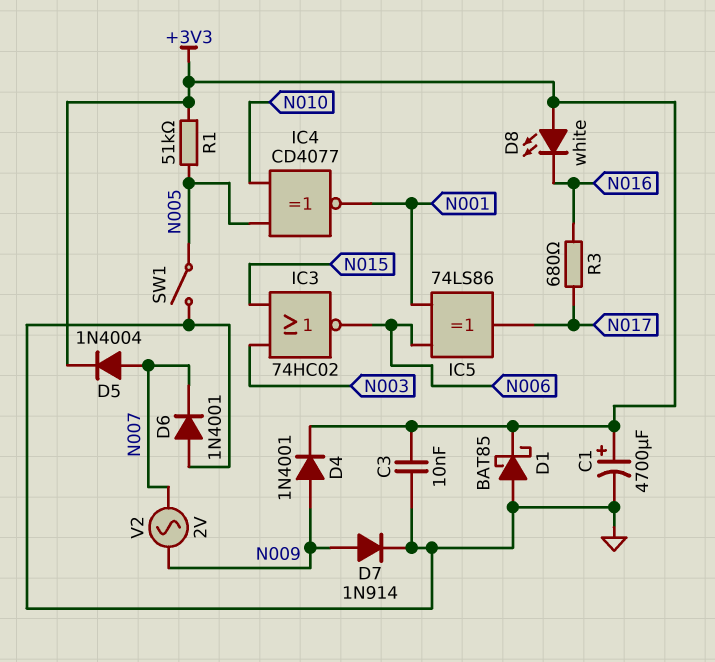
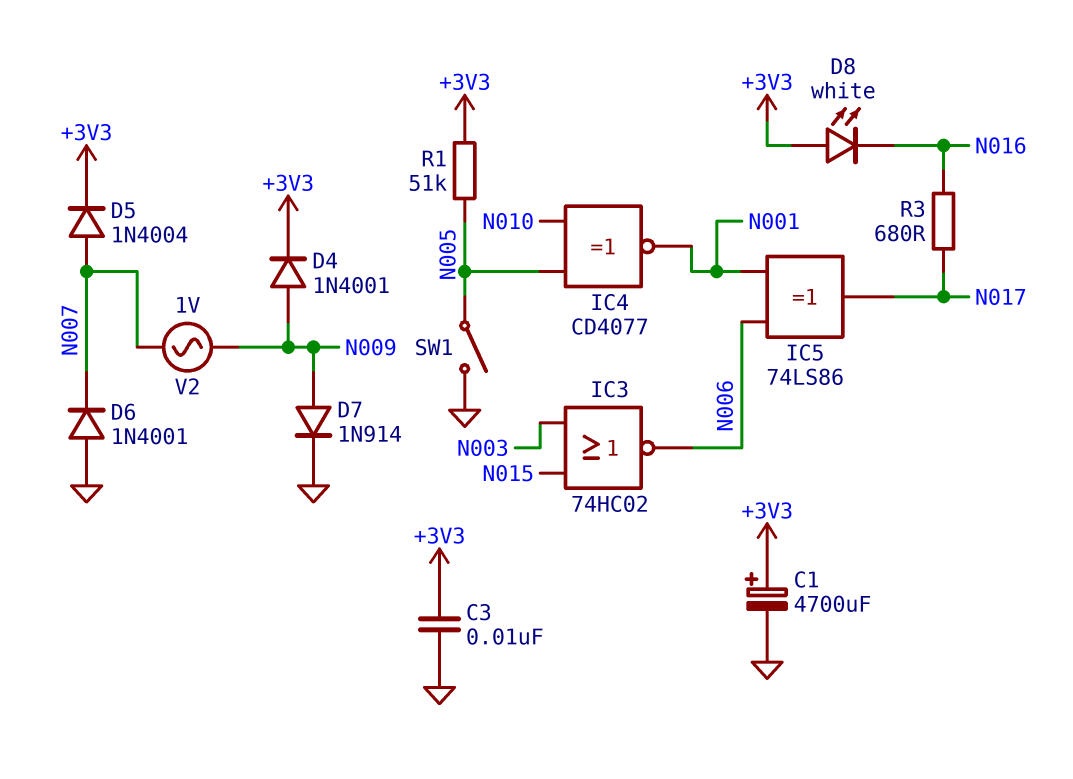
D1: schottky BAT85 (A GND, K +3V3) -> none
V2: AC 2V (N007, N009) -> AC 1V (N007, N009)

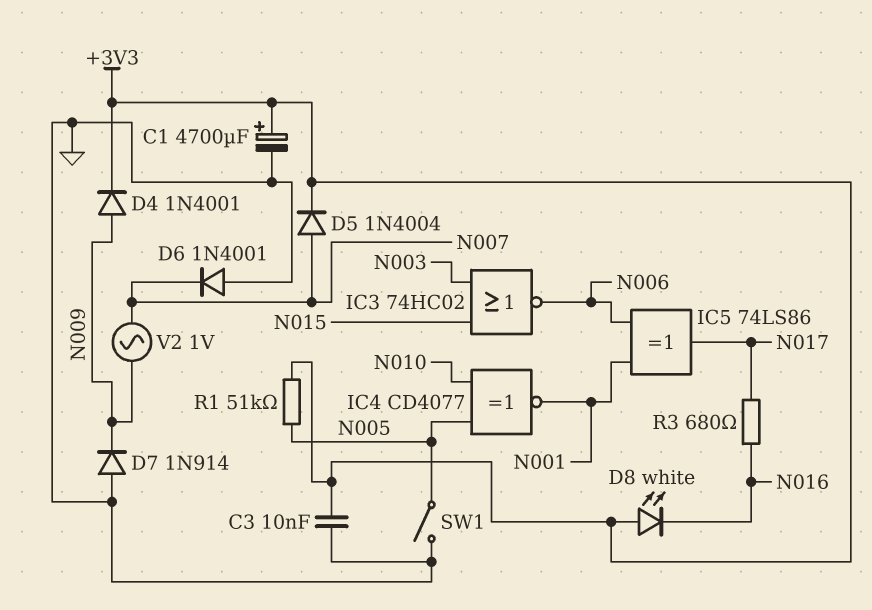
D7: diode 1N914 (A N009, K GND) -> diode 1N914 (A GND, K N009)

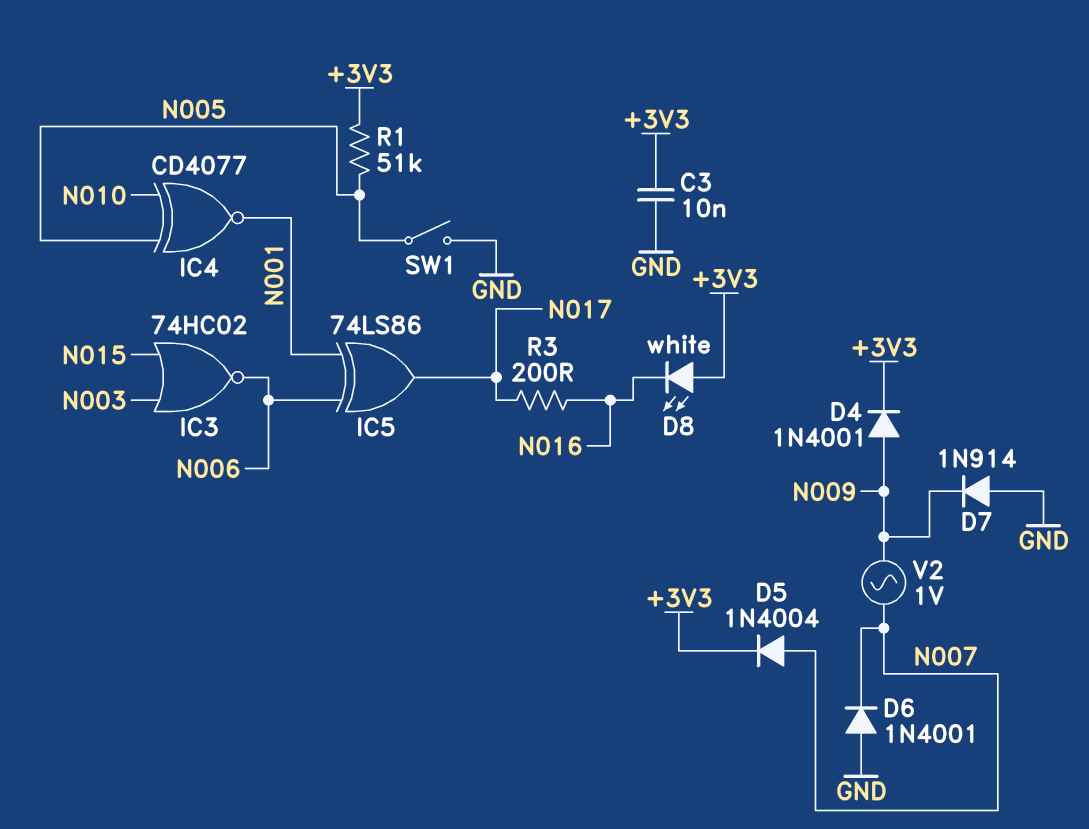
C1: 4700uF (plus +3V3, minus GND) -> none
R3: 680 (N016, N017) -> 200 (N016, N017)

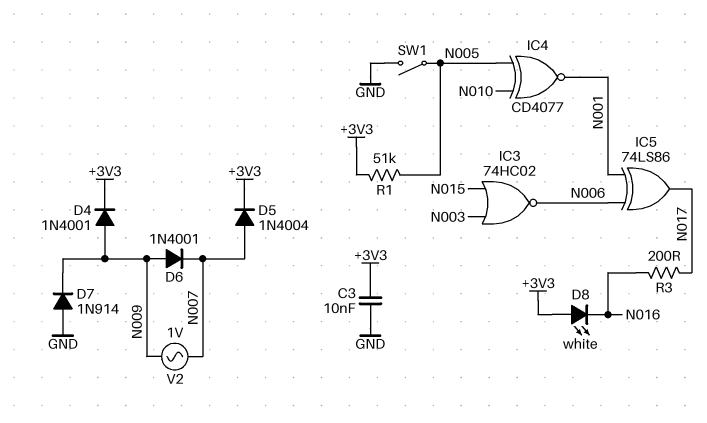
D6: diode 1N4001 (A GND, K N007) -> diode 1N4001 (A N009, K N007)

